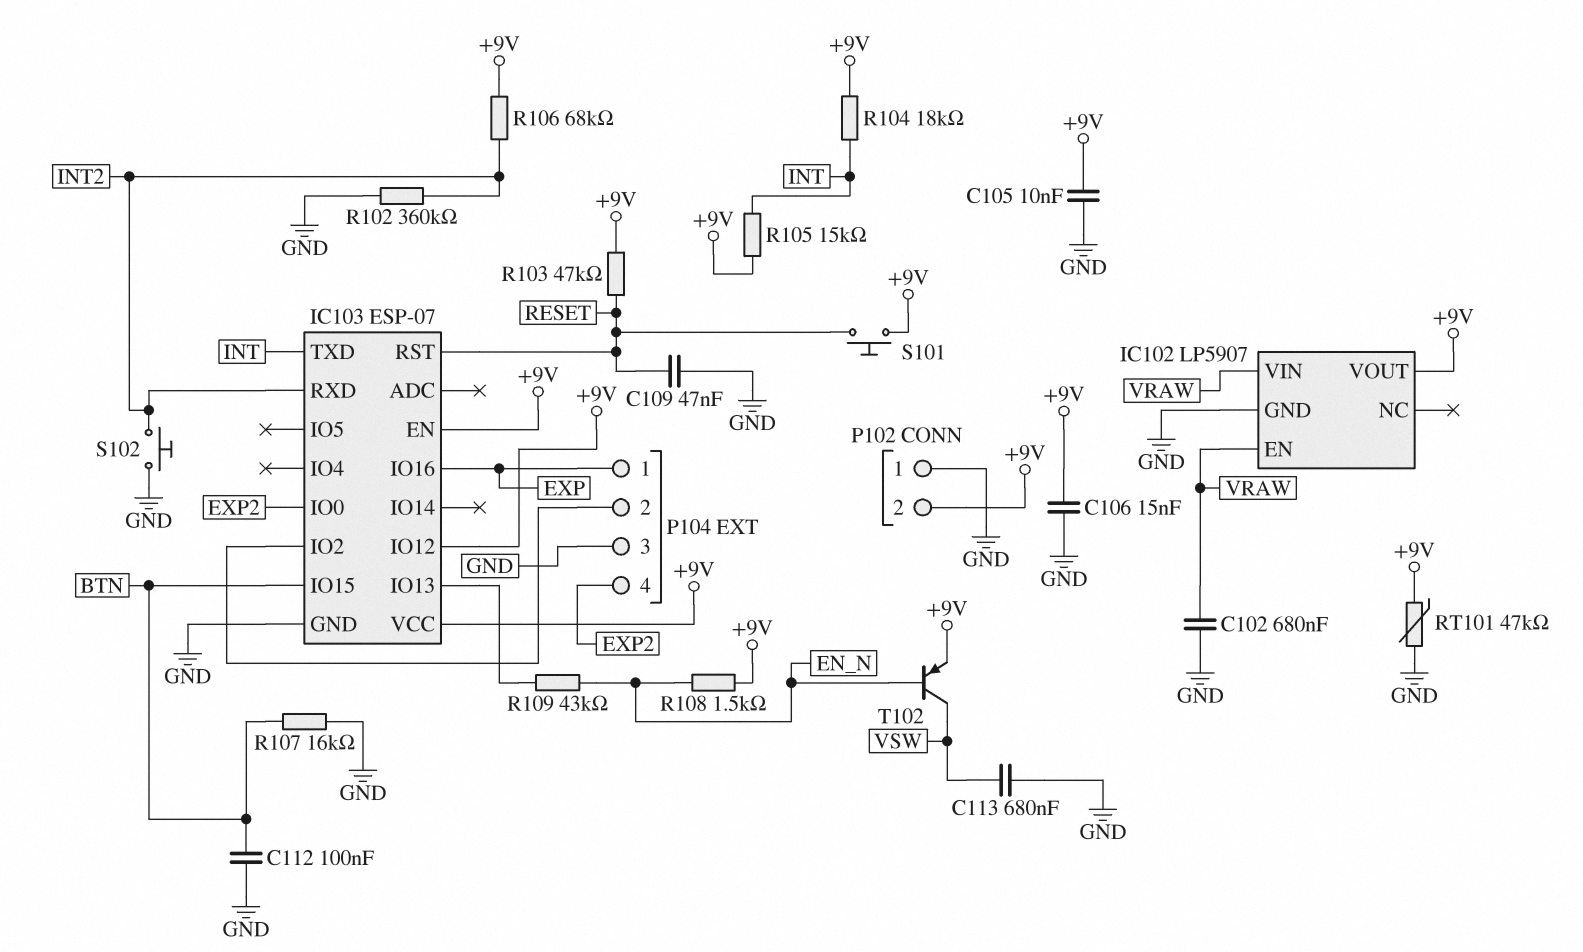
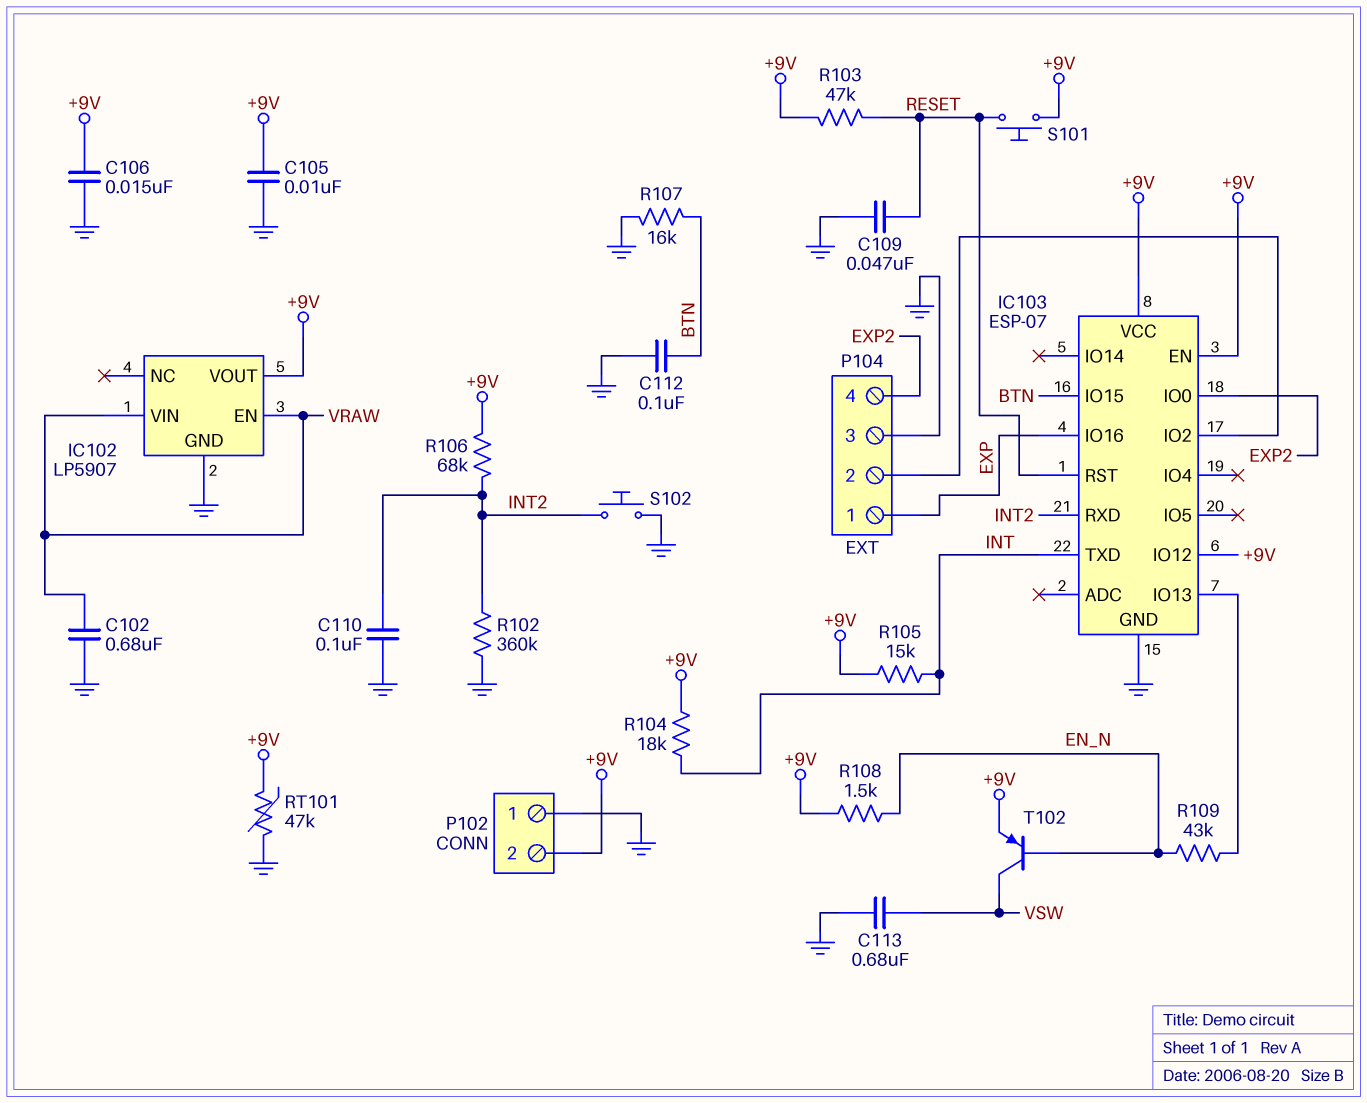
C110: none -> 100nF (GND, INT2)

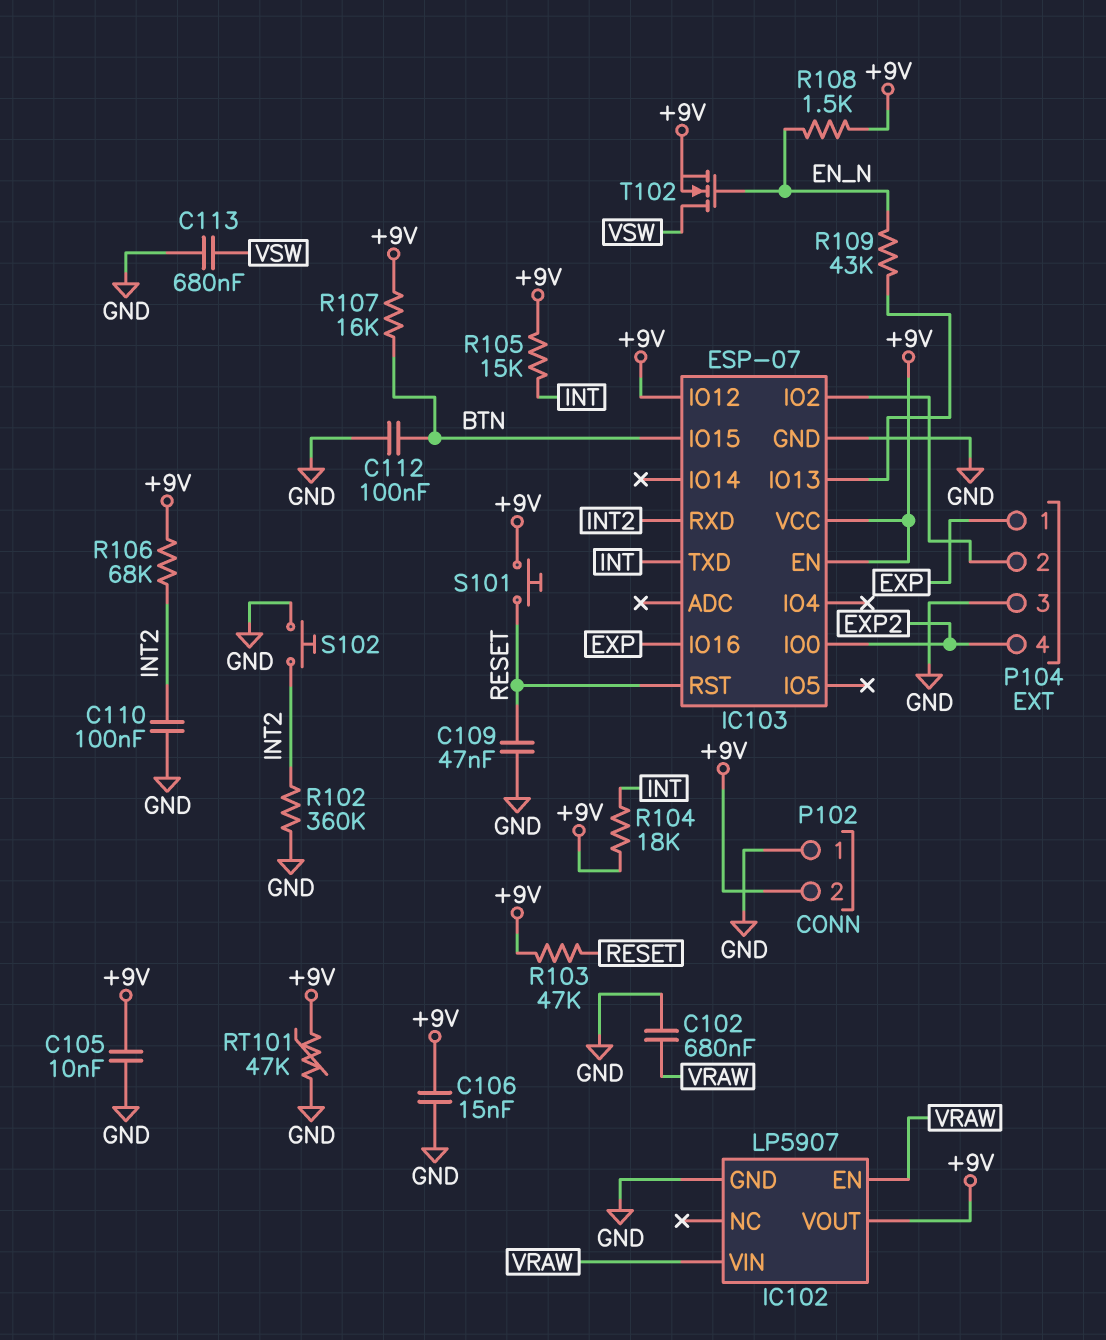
R107: 16k (BTN, GND) -> 16k (+9V, BTN)
T102: PNP (B EN_N, C VSW, E +9V) -> NMOS (G EN_N, D VSW, S +9V)

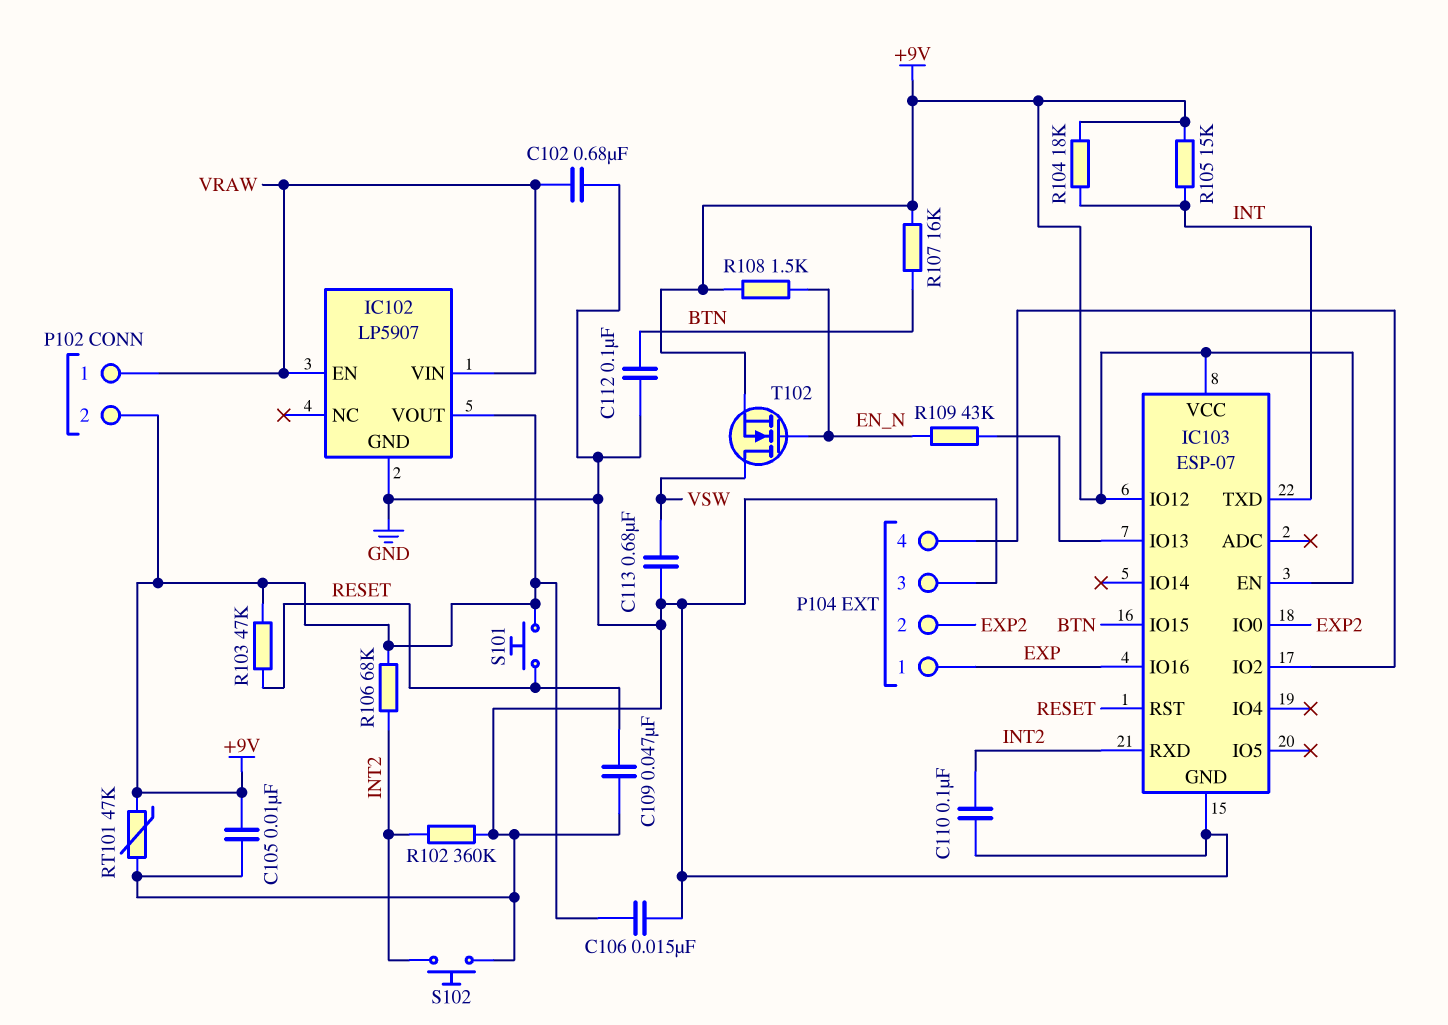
P102 pin 1: GND -> VRAW
P104 pin 2: IC103/IO2 -> EXP2
P104 pin 4: EXP2 -> IC103/IO2

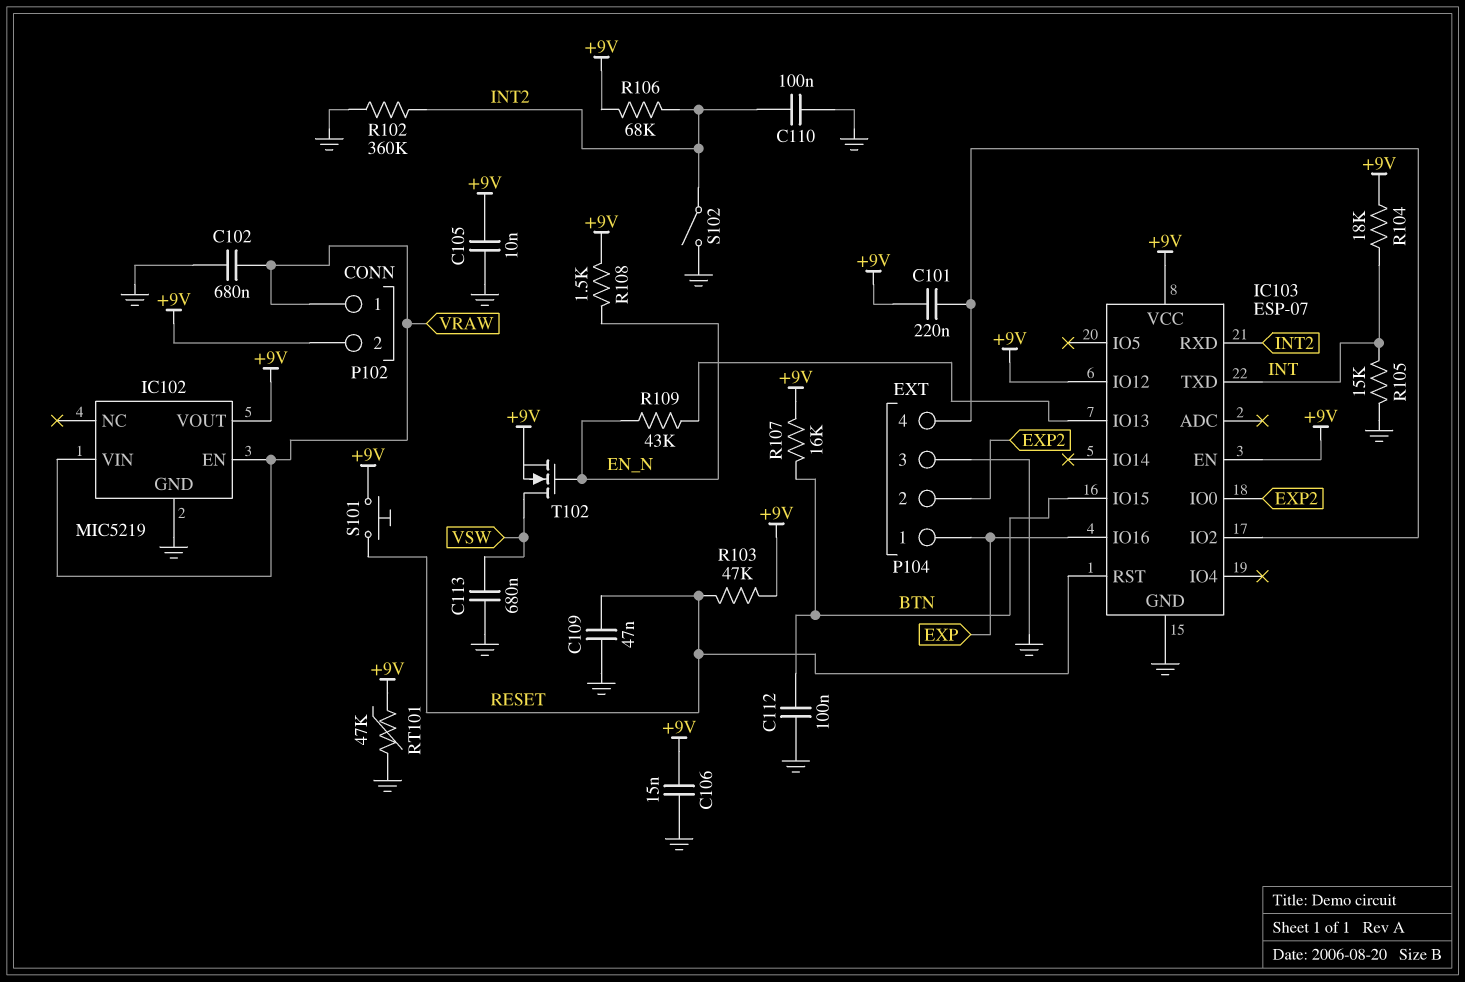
C101: none -> 220nF (+9V, IC103/IO2)
IC102: LP5907 -> MIC5219
R105: 15k (+9V, INT) -> 15k (GND, INT)
S102: button (GND, INT2) -> switch (GND, INT2)

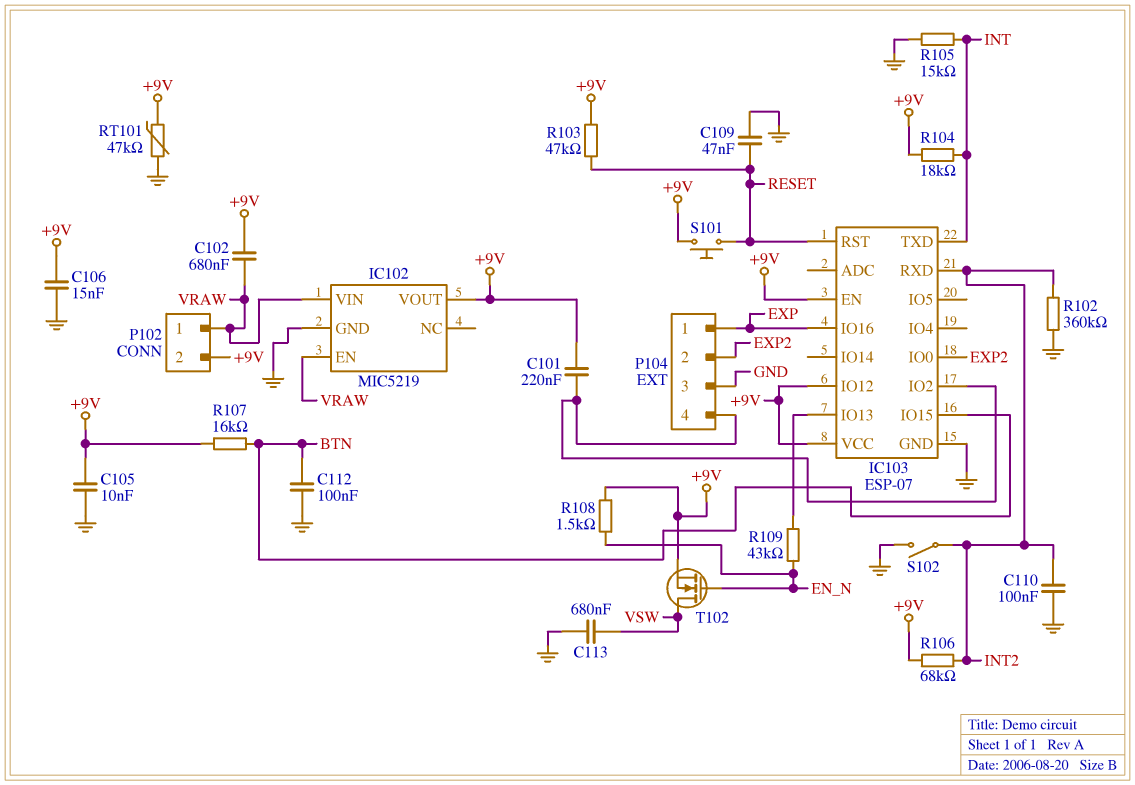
C102: 680nF (GND, VRAW) -> 680nF (+9V, VRAW)

